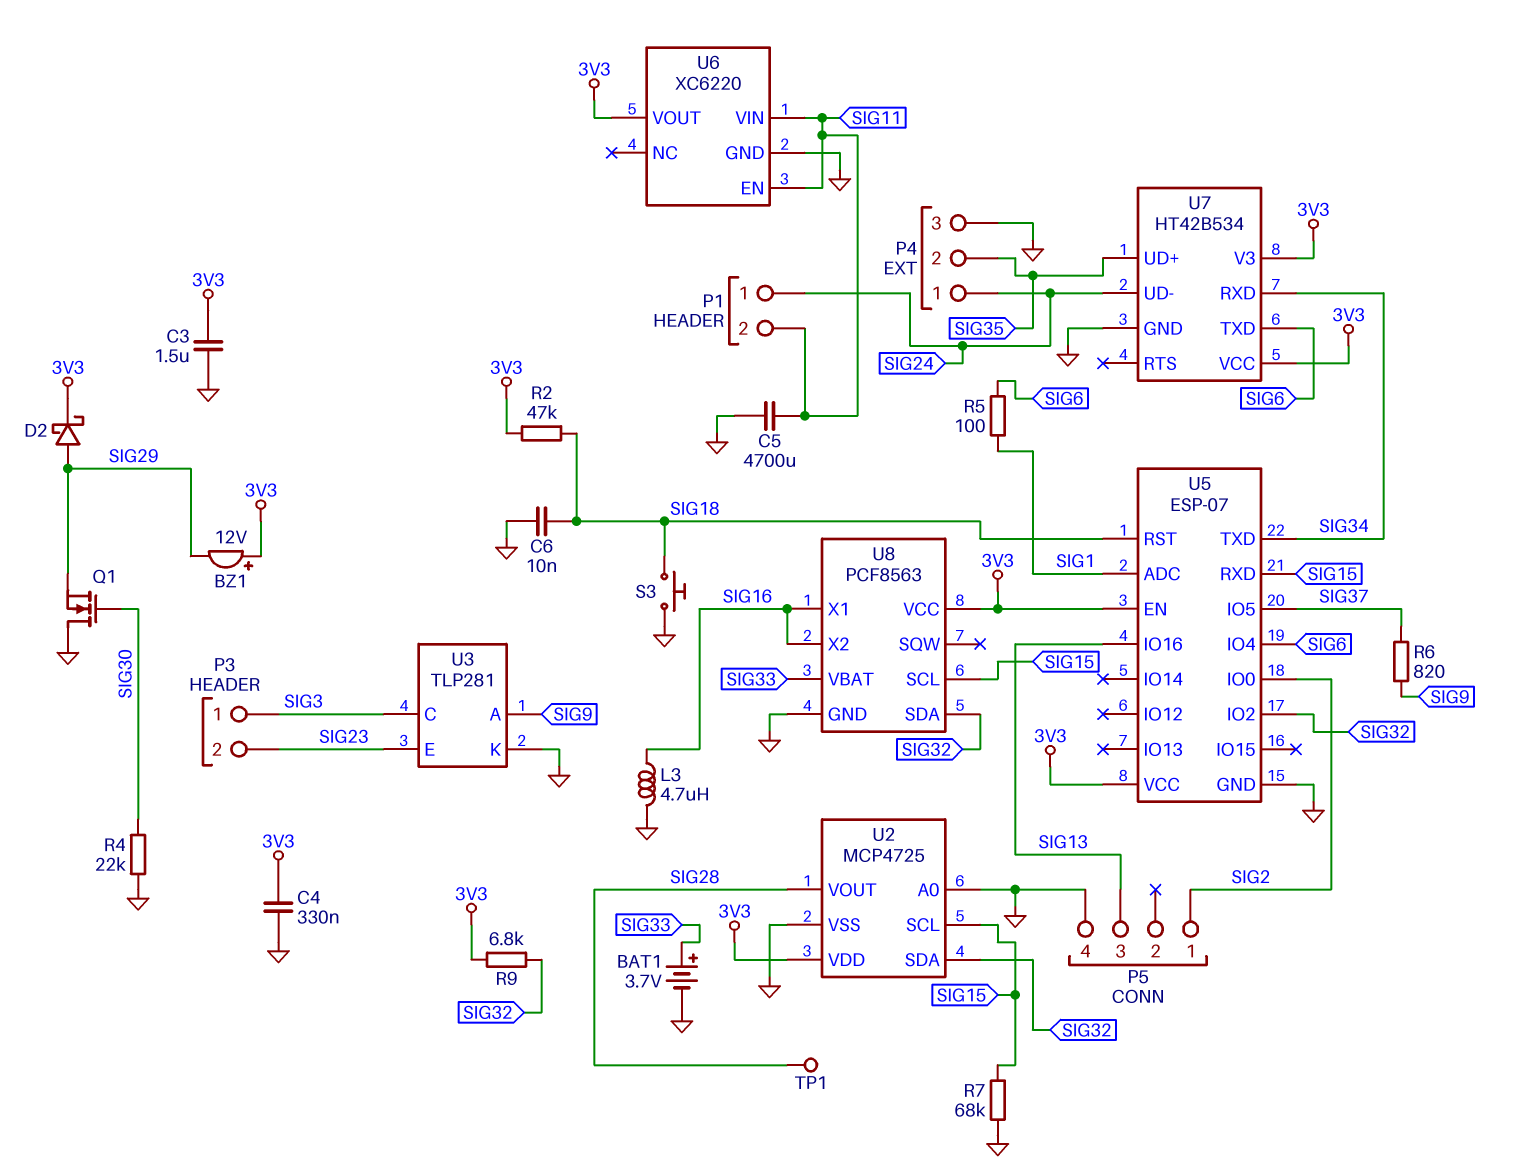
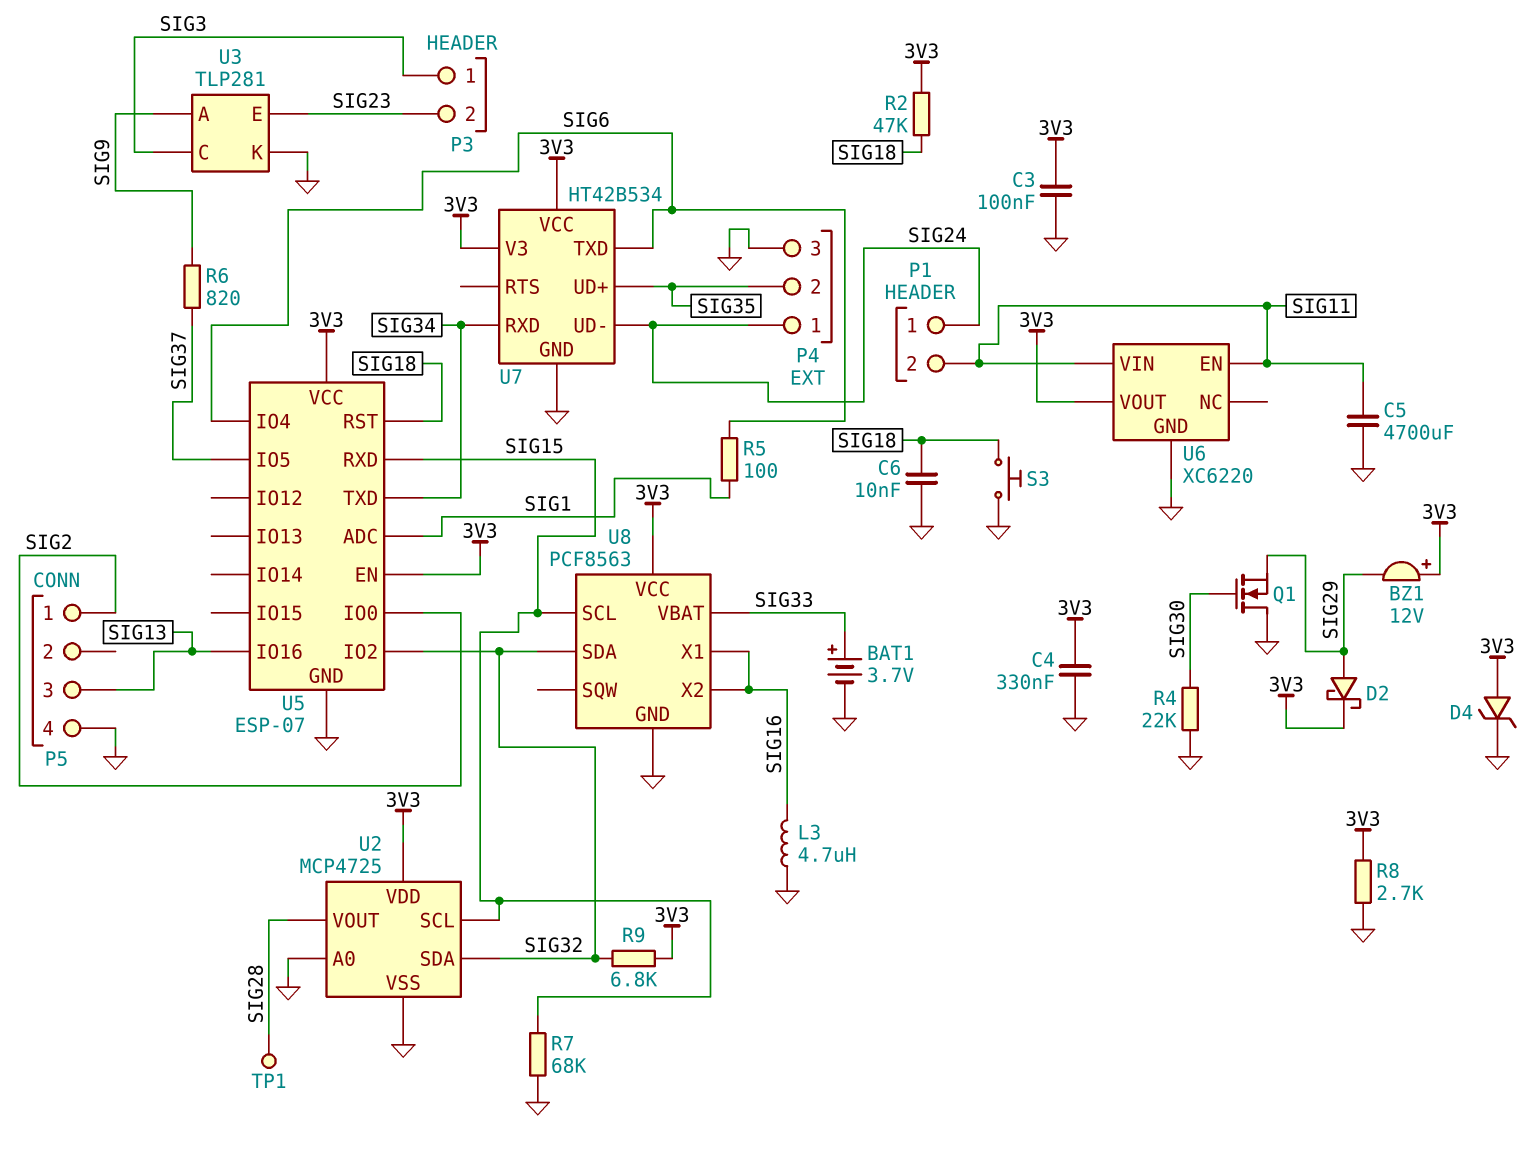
C3: 1.5uF (3V3, GND) -> 100nF (3V3, GND)
D4: none -> zener (A 3V3, K GND)
R8: none -> 2.7k (3V3, GND)

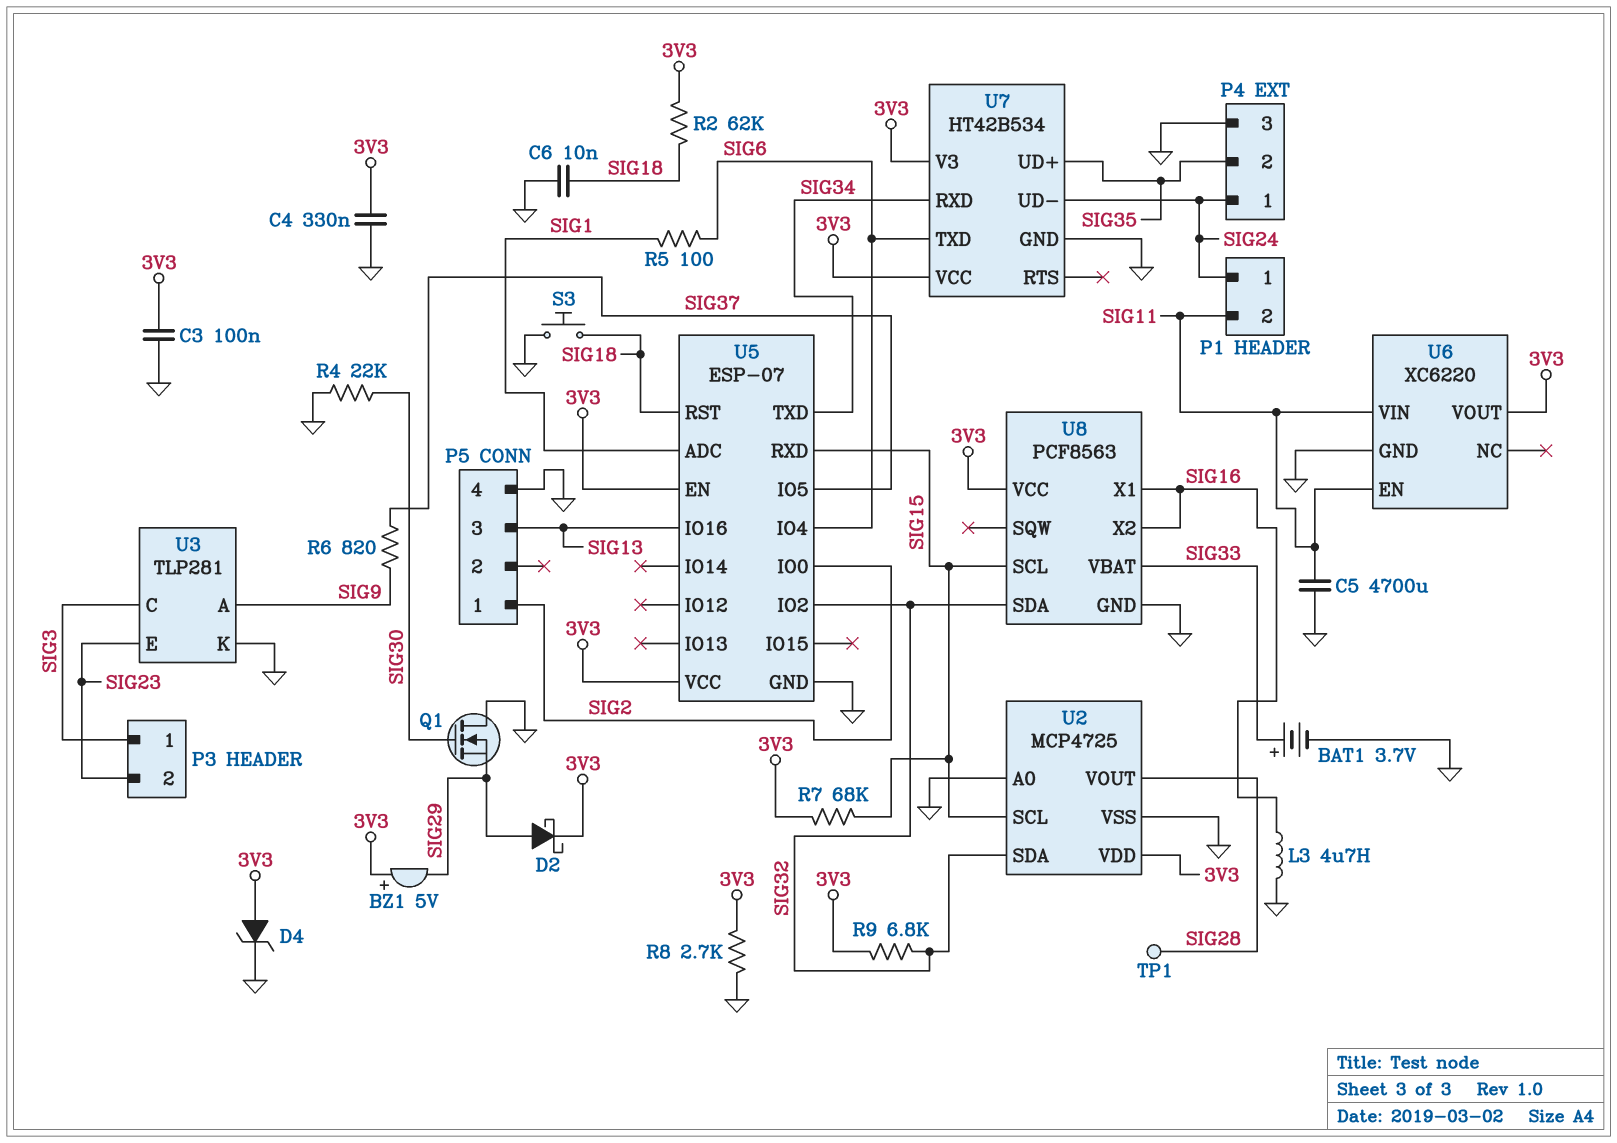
BZ1: buzzer 12V (plus 3V3, minus SIG29) -> buzzer 5V (plus 3V3, minus SIG29)
R2: 47k (3V3, SIG18) -> 62k (3V3, SIG18)
R7: 68k (GND, SIG15) -> 68k (3V3, SIG15)

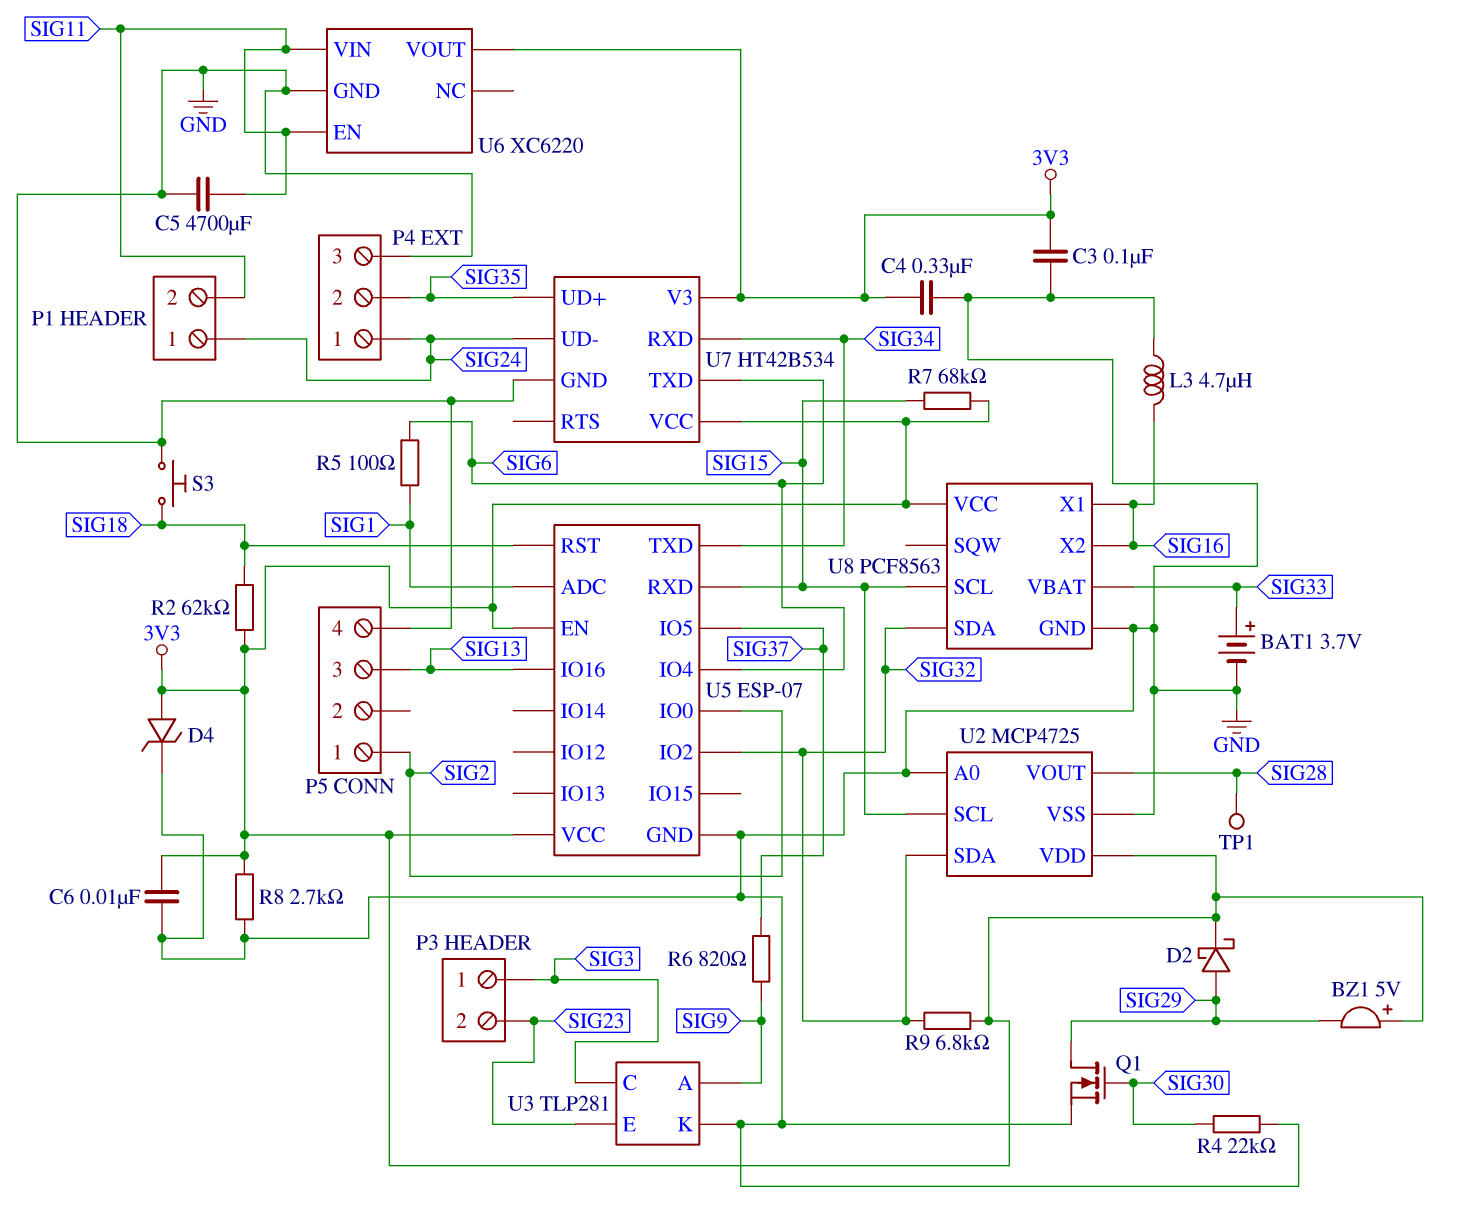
C6: 10nF (GND, SIG18) -> 10nF (3V3, GND)
Q1: NMOS (G SIG30, D GND, S SIG29) -> NMOS (G SIG30, D SIG29, S GND)

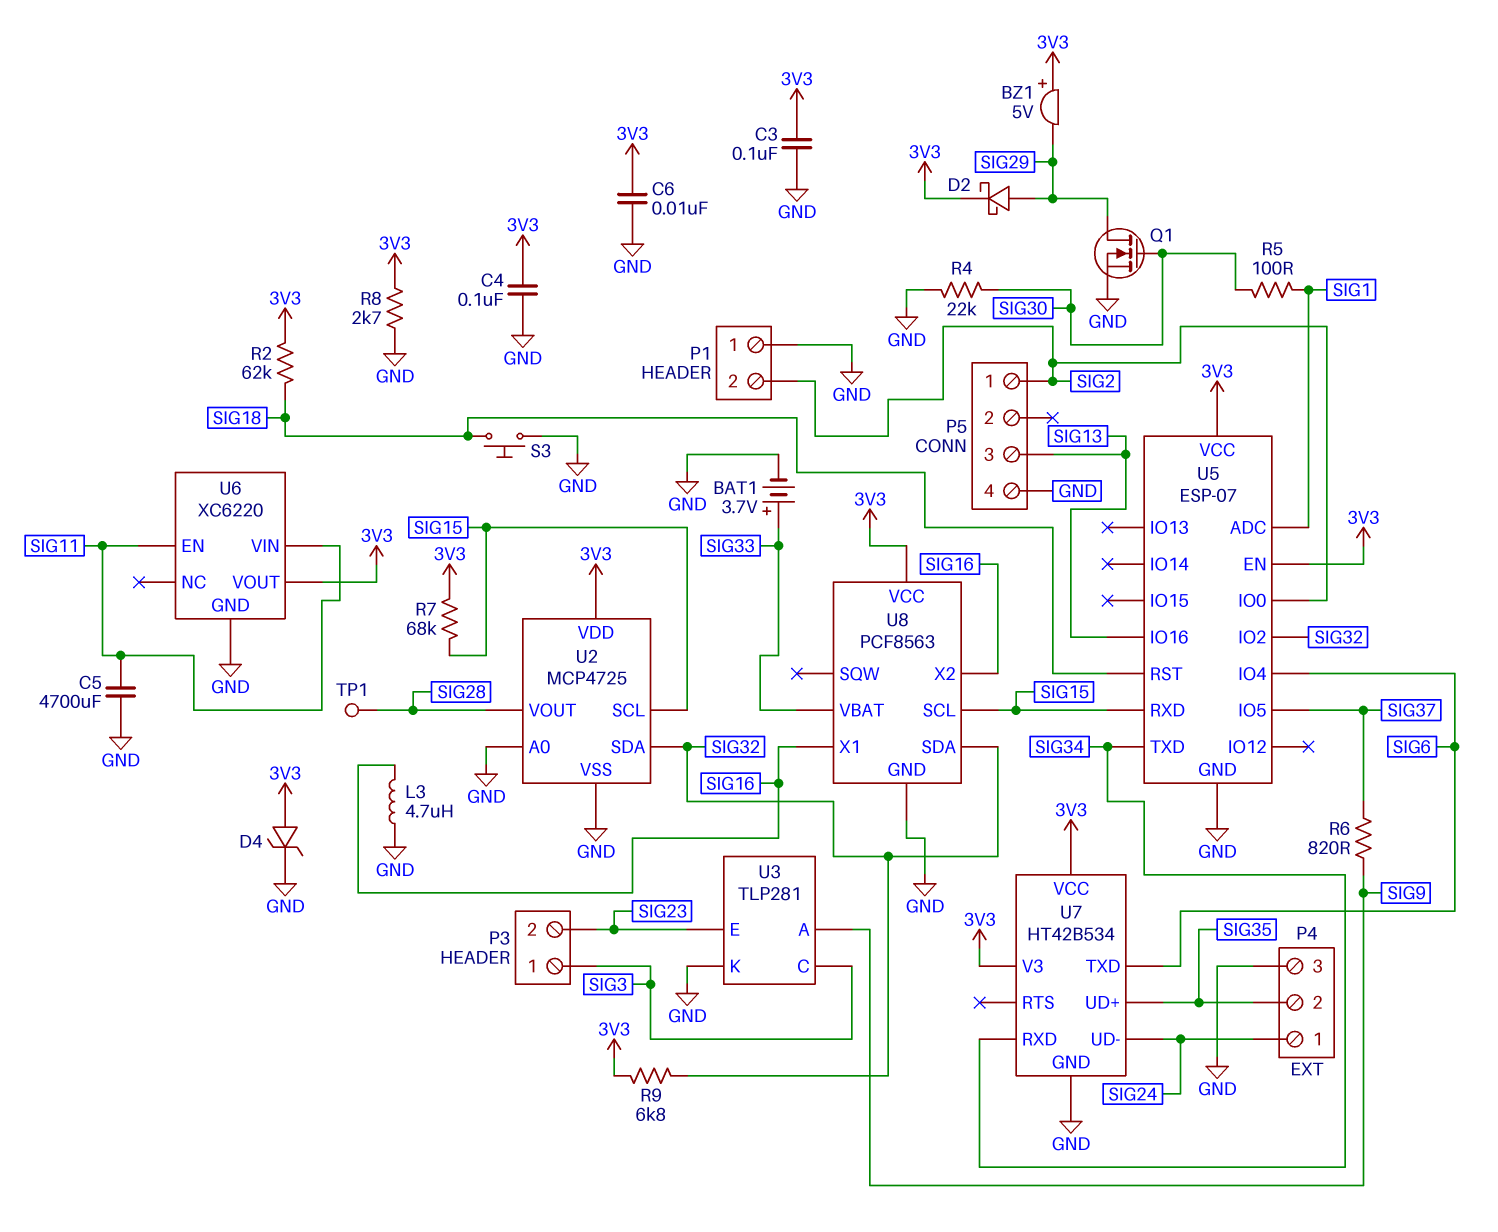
C4: 330nF (3V3, GND) -> 100nF (3V3, GND)
P1 pin 1: SIG24 -> GND
P1 pin 2: SIG11 -> SIG2
R5: 100 (SIG1, SIG6) -> 100 (SIG1, SIG30)

